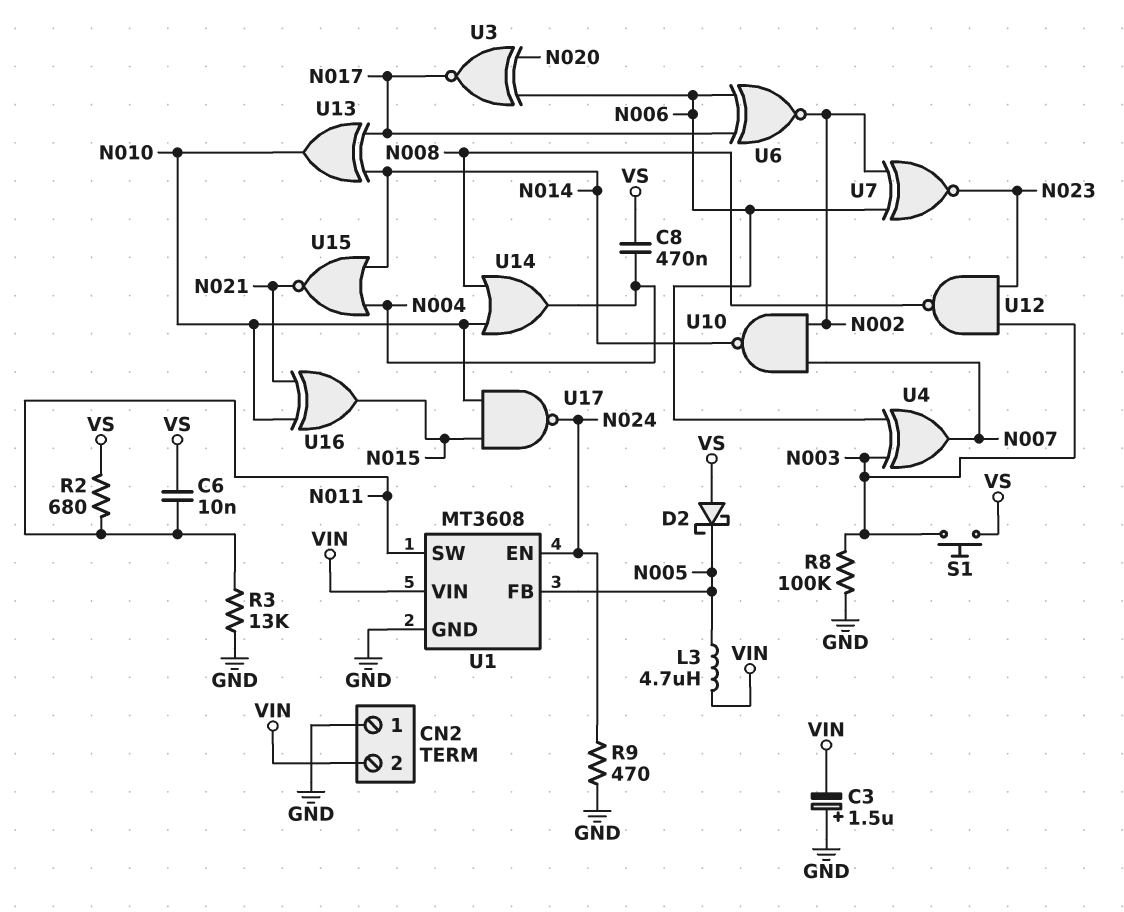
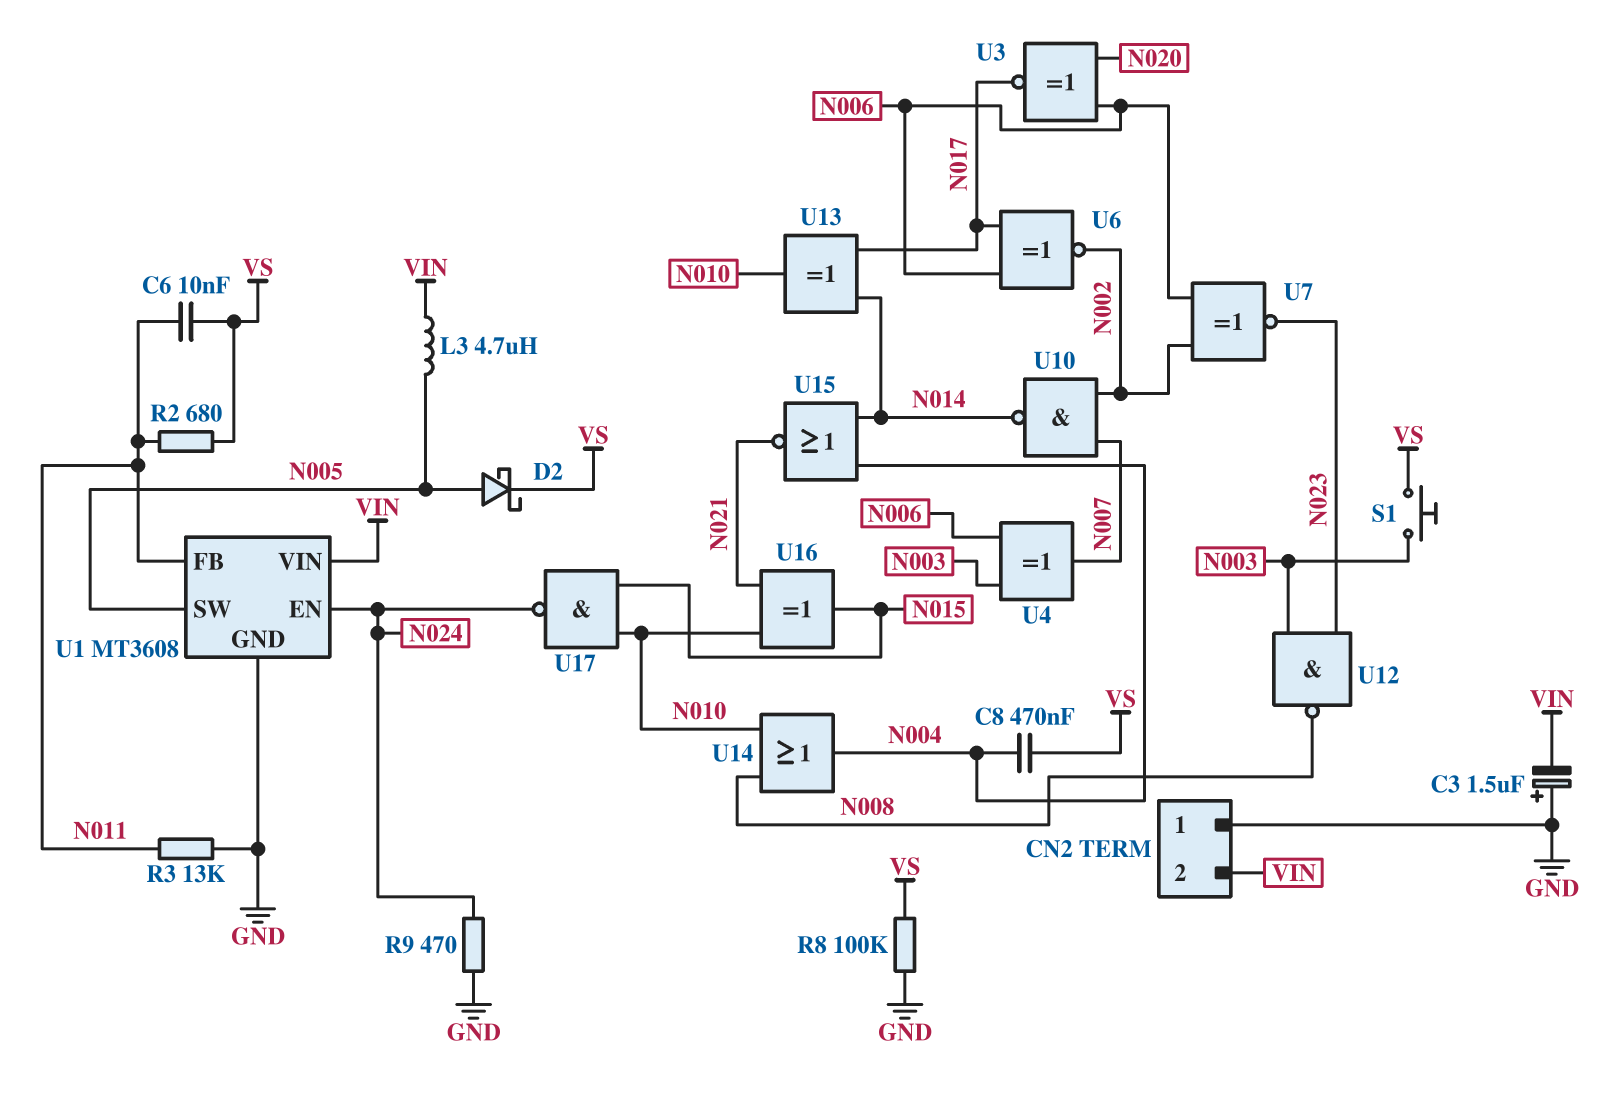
D2: schottky (A VS, K N005) -> schottky (A N005, K VS)
R8: 100k (GND, N003) -> 100k (GND, VS)
U1 pin FB: N005 -> N011
U1 pin SW: N011 -> N005

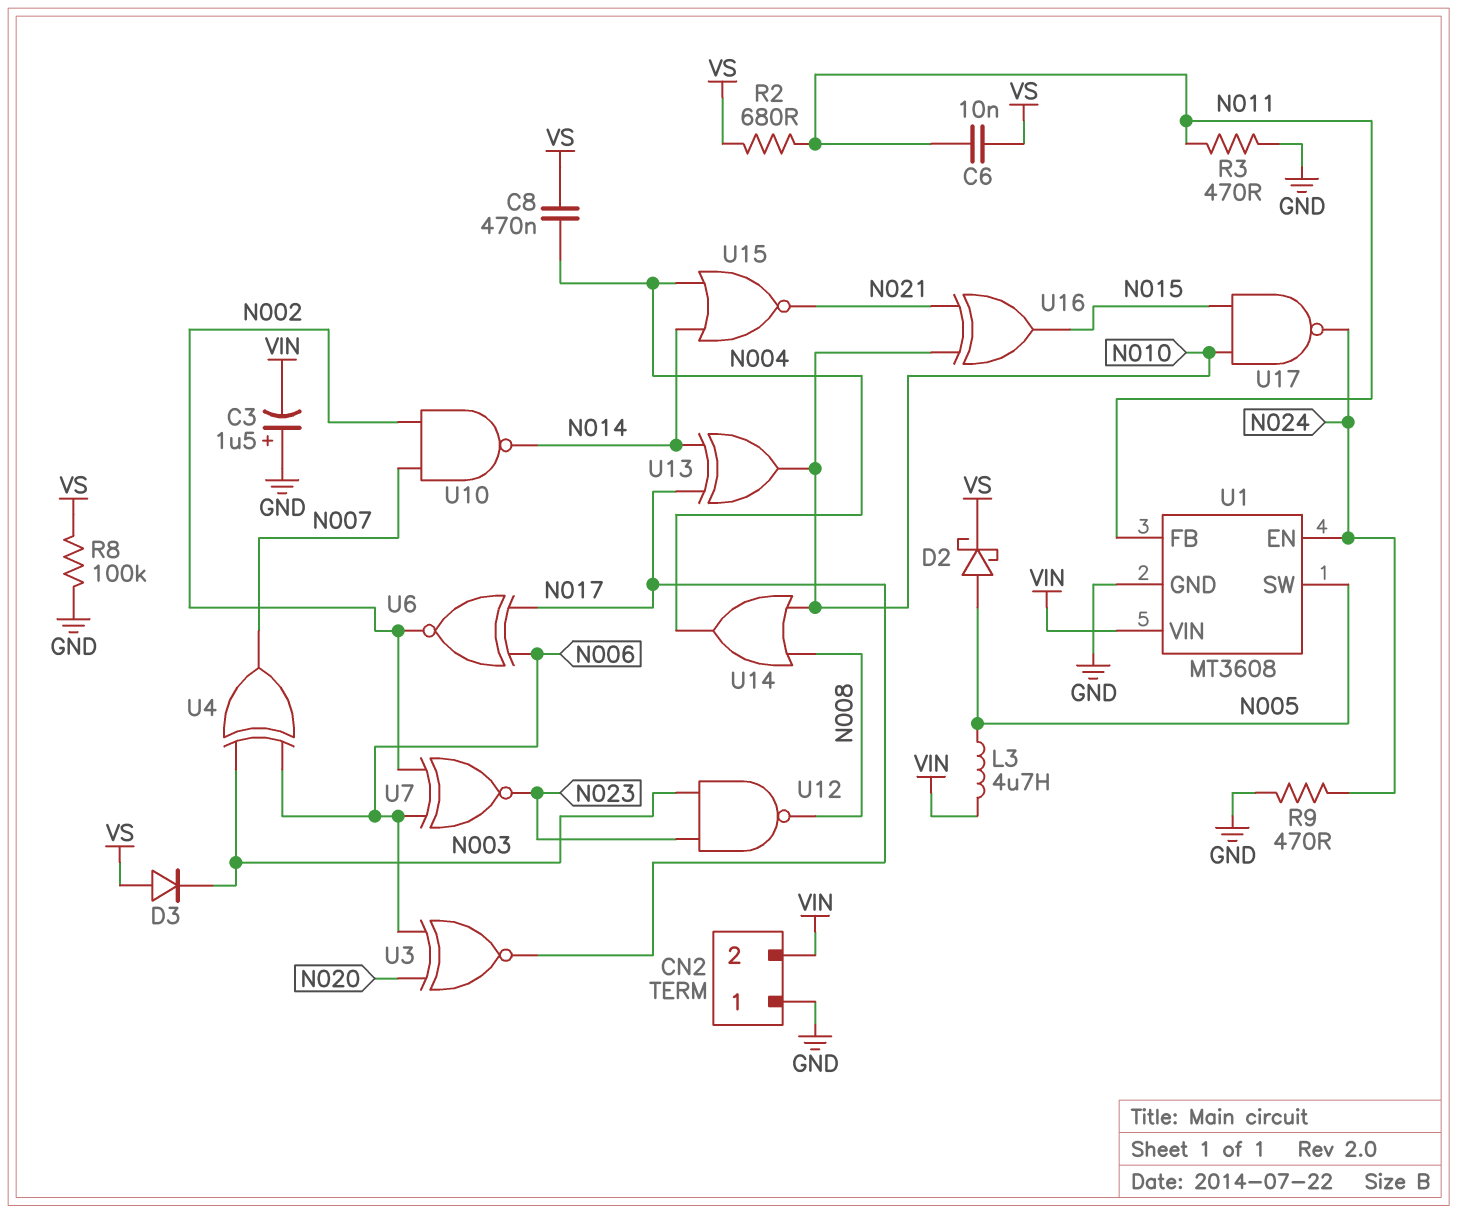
D3: none -> diode (A VS, K N003)
R3: 13k (GND, N011) -> 470 (GND, N011)
S1: button (N003, VS) -> none

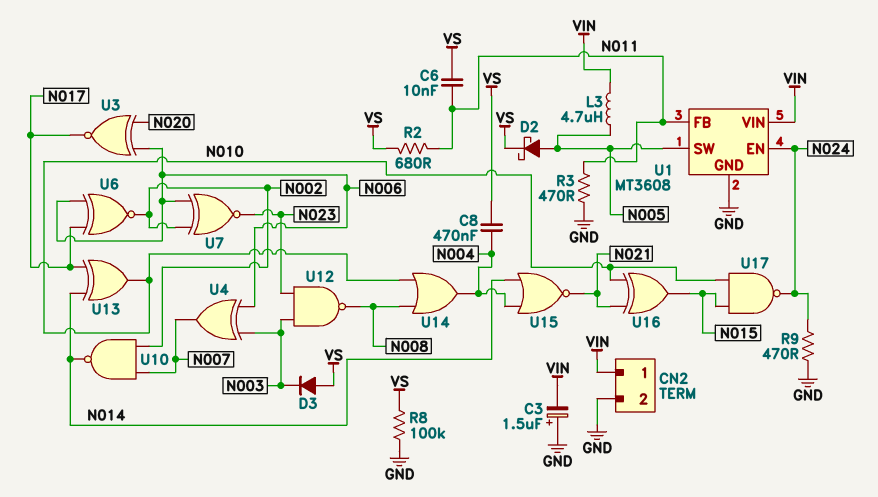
CN2 pin 1: GND -> VIN
CN2 pin 2: VIN -> GND

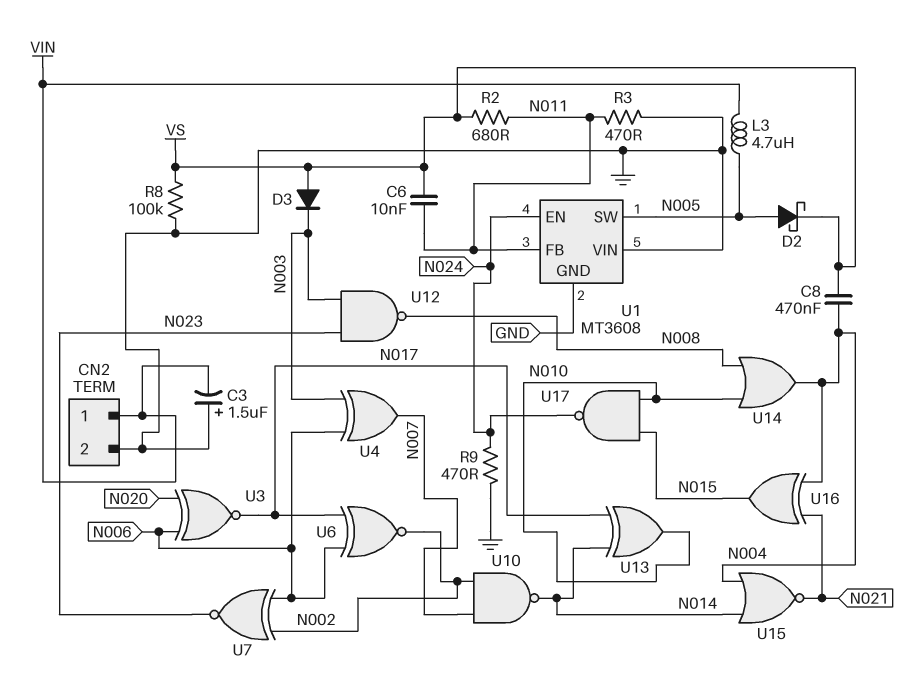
U1 pin VIN: VIN -> GND
U16: XOR (in N010, in N021, out N015) -> XOR (in N004, in N021, out N015)

